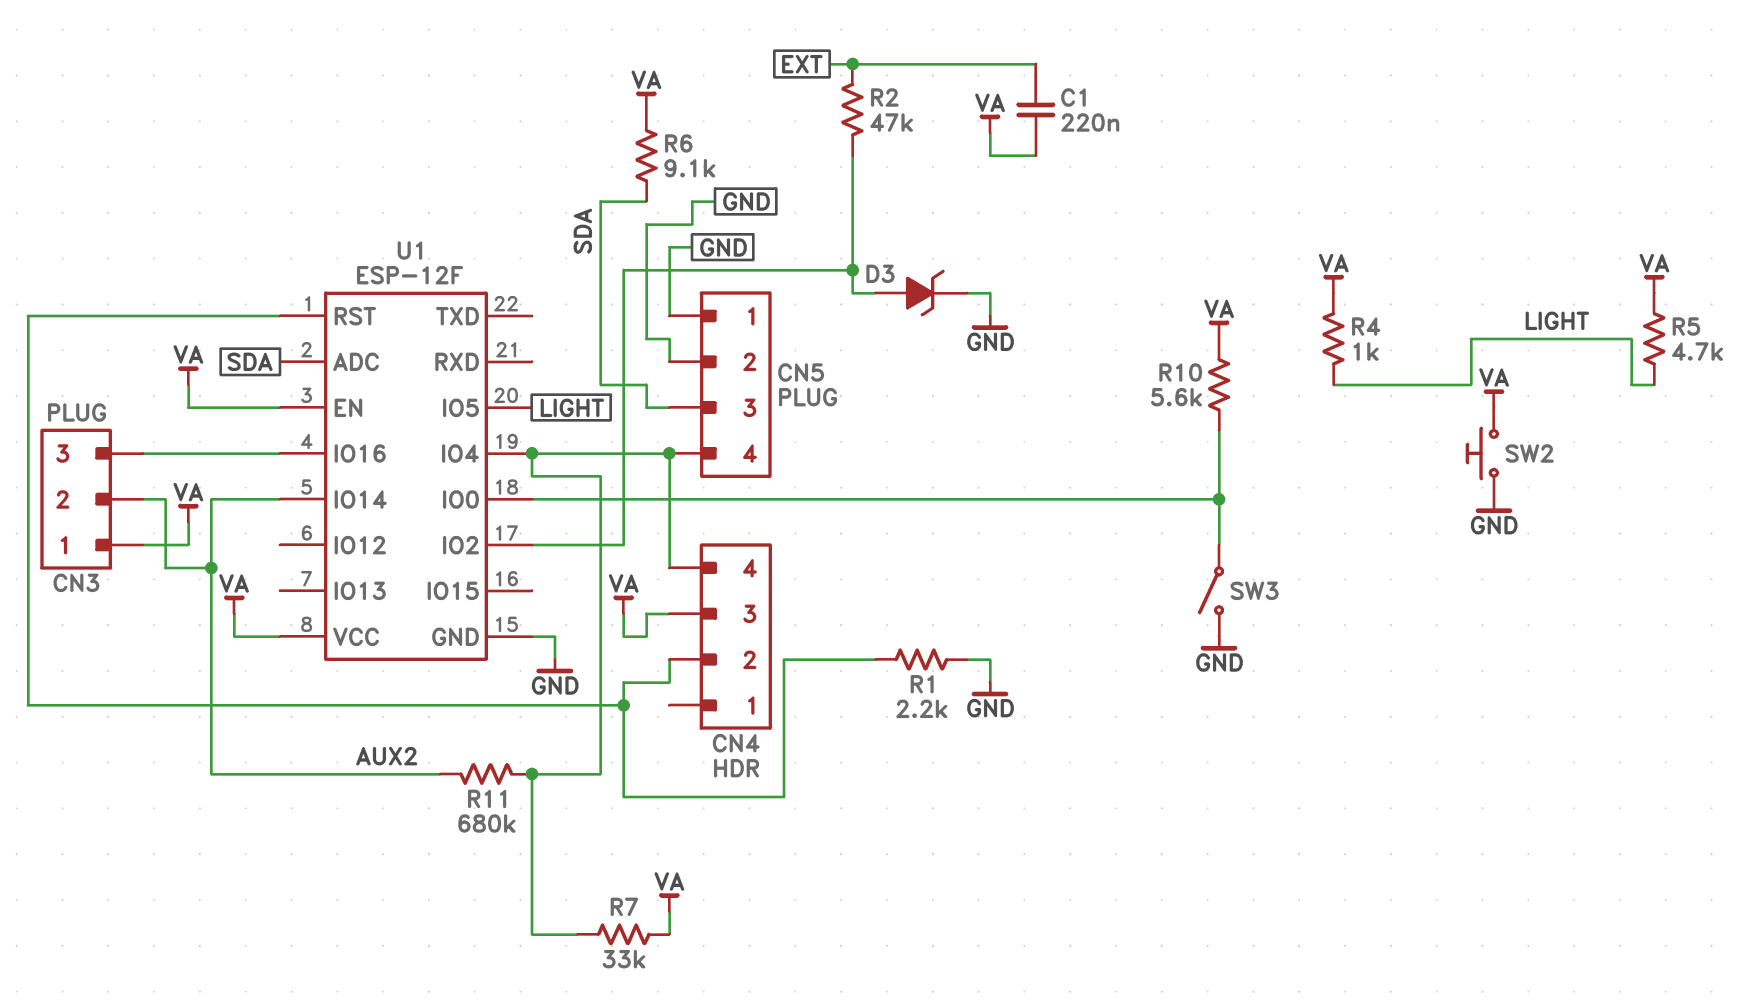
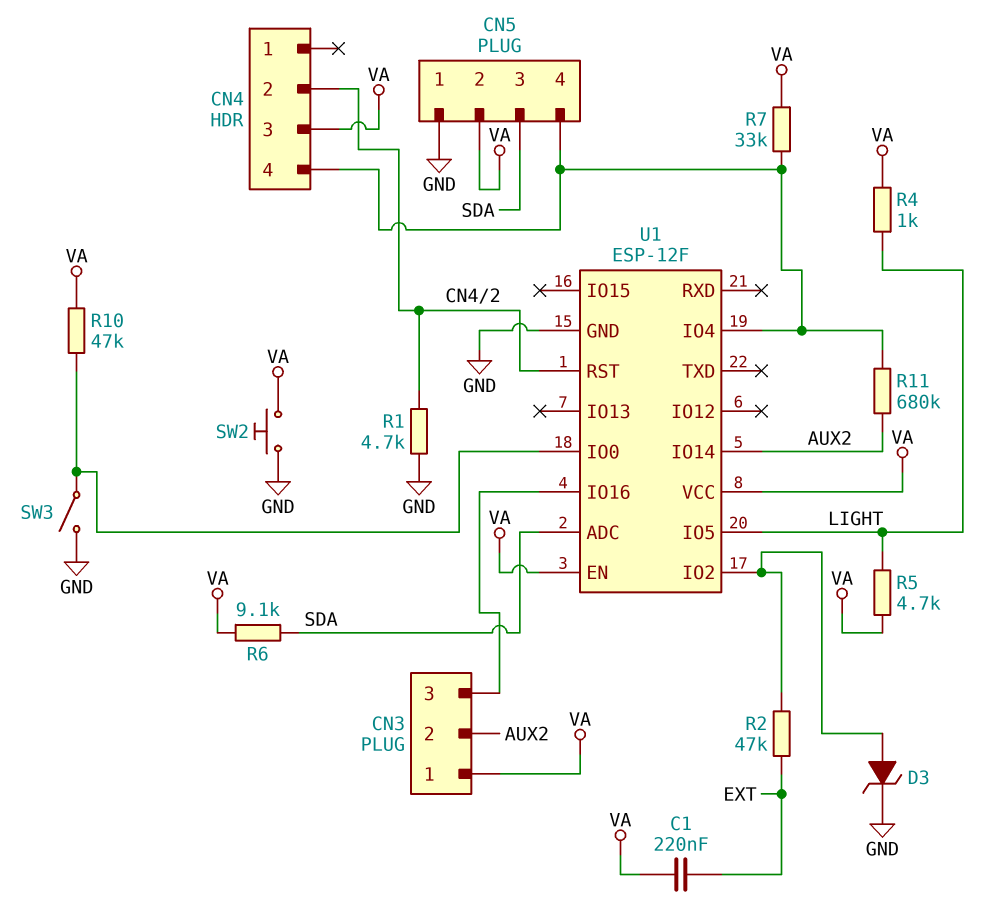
CN5 pin 2: GND -> VA
R1: 2.2k (CN4/2, GND) -> 4.7k (CN4/2, GND)
R10: 5.6k (U1/IO0, VA) -> 47k (U1/IO0, VA)

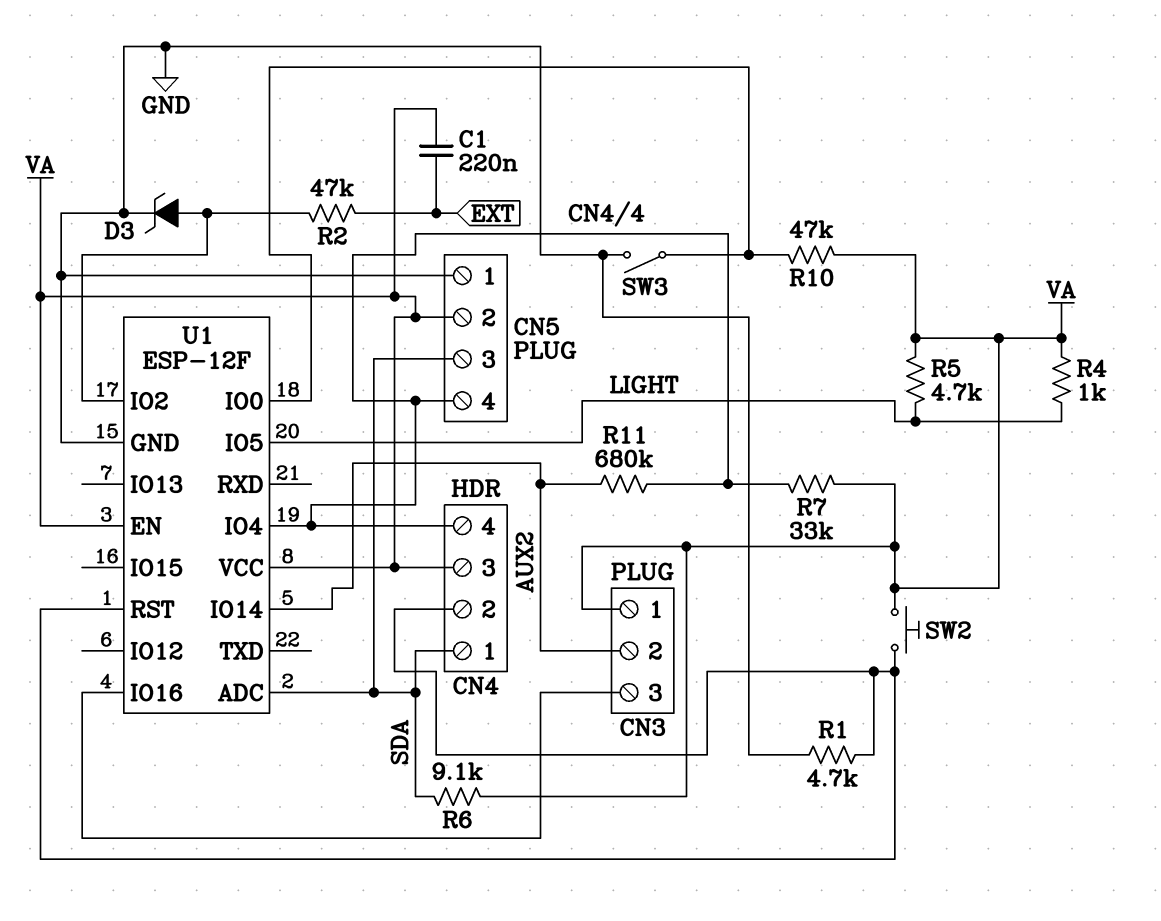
CN4 pin 1: none -> SDA
SW2: button (GND, VA) -> button (CN4/2, VA)

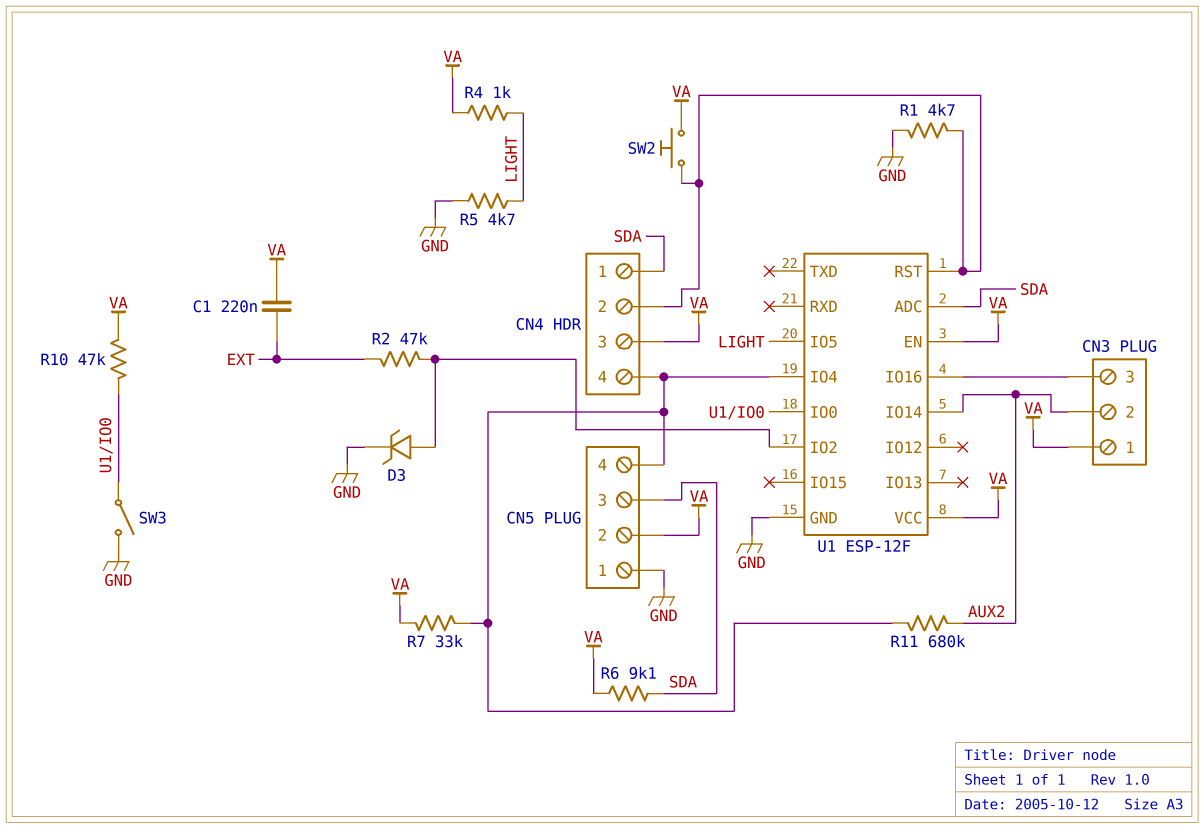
R5: 4.7k (LIGHT, VA) -> 4.7k (GND, LIGHT)

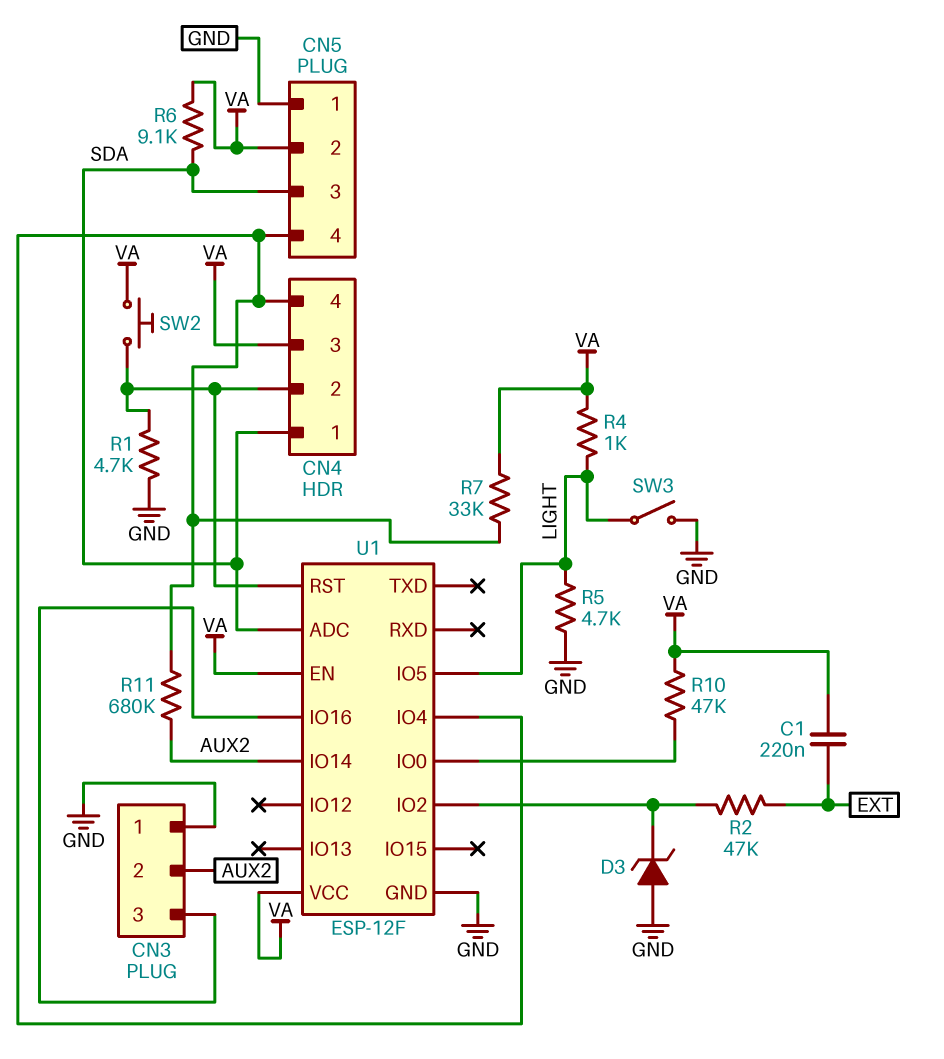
CN3 pin 1: VA -> GND
D3: zener (A U1/IO2, K GND) -> zener (A GND, K U1/IO2)
SW3: switch (GND, U1/IO0) -> switch (GND, LIGHT)

